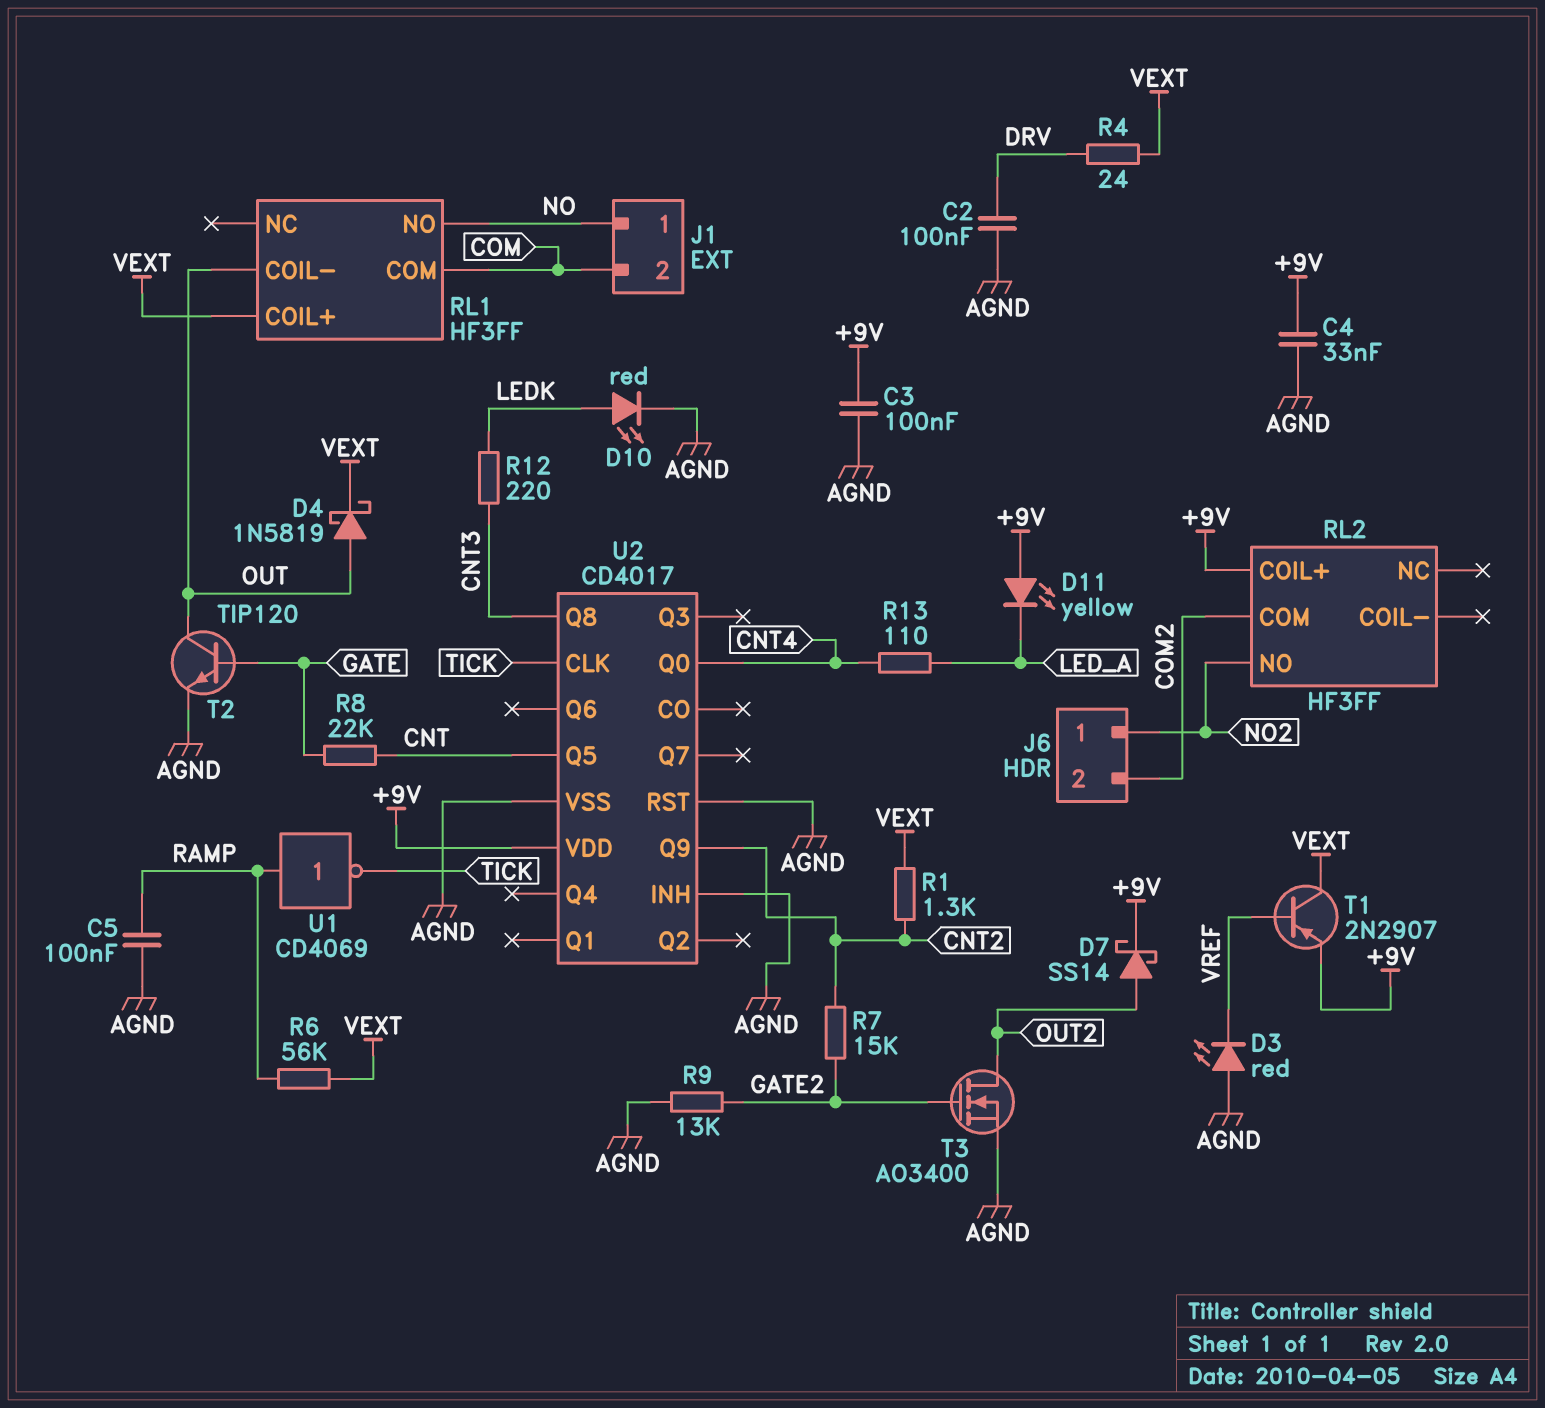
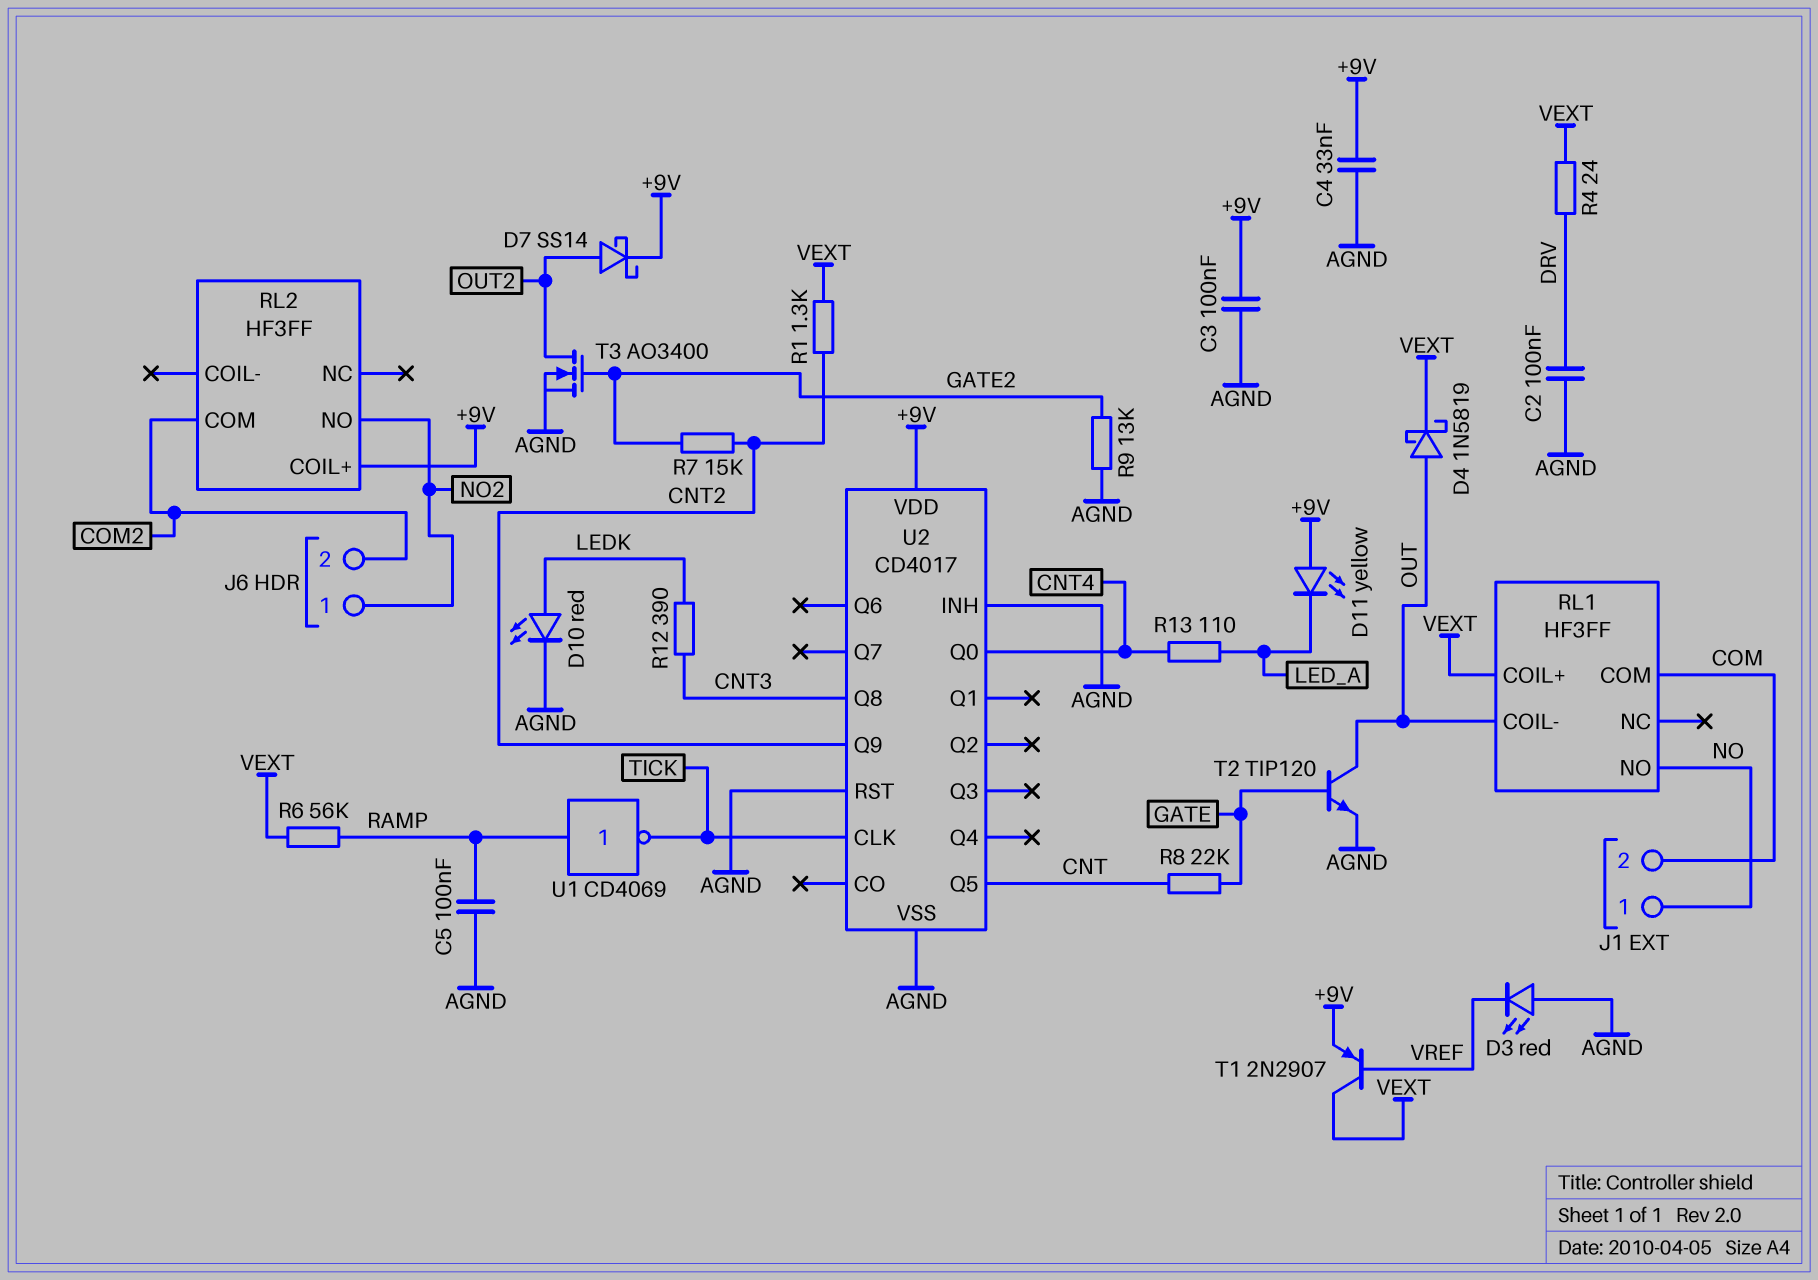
R12: 220 (CNT3, LEDK) -> 390 (CNT3, LEDK)

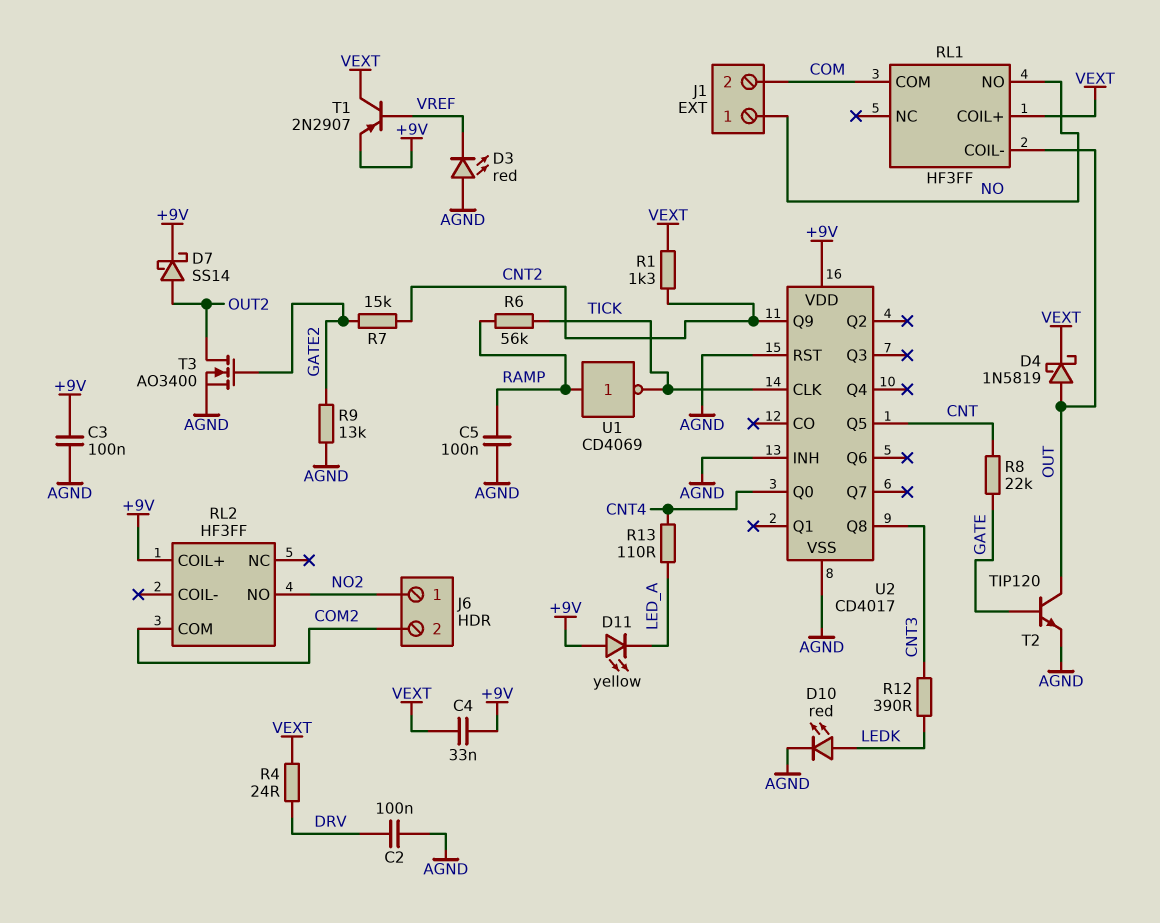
C4: 33nF (+9V, AGND) -> 33nF (+9V, VEXT)
R6: 56k (RAMP, VEXT) -> 56k (RAMP, TICK)

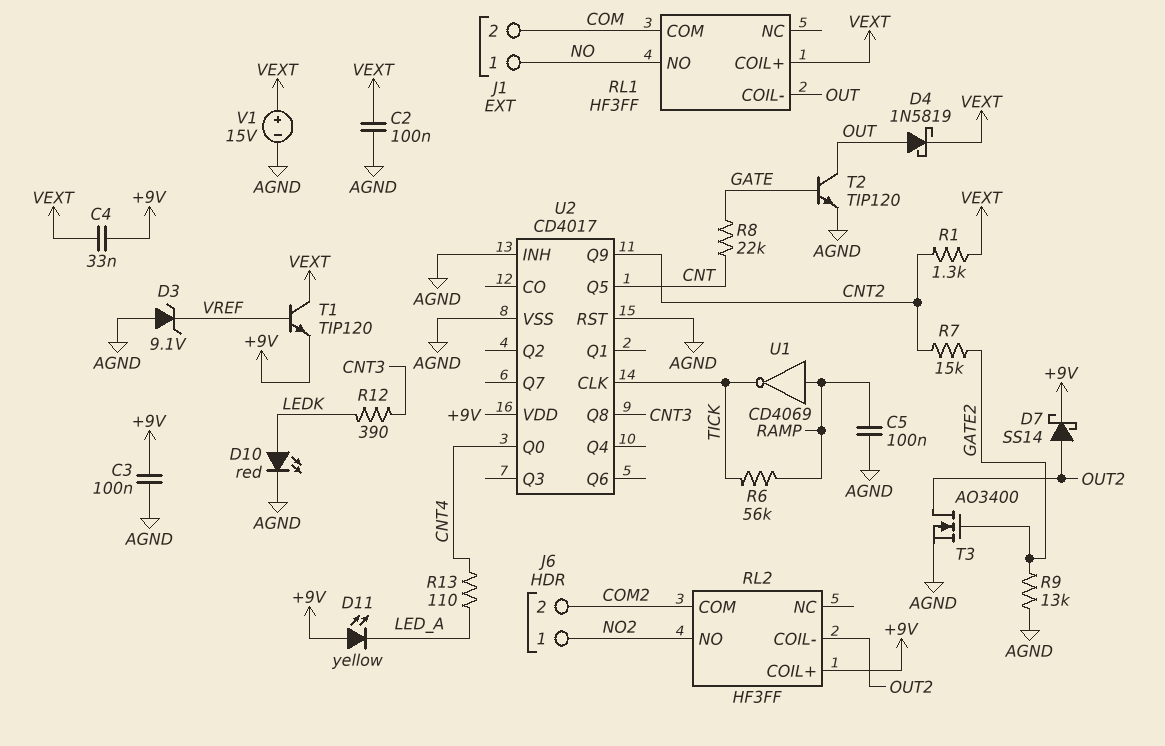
C2: 100nF (AGND, DRV) -> 100nF (AGND, VEXT)
D3: LED red (A AGND, K VREF) -> zener 9.1V (A AGND, K VREF)
R4: 24 (DRV, VEXT) -> none
RL2 pin COIL-: none -> OUT2
T1: PNP 2N2907 (B VREF, C VEXT, E +9V) -> NPN TIP120 (B VREF, C VEXT, E +9V)
V1: none -> 15V (plus VEXT, minus AGND)

